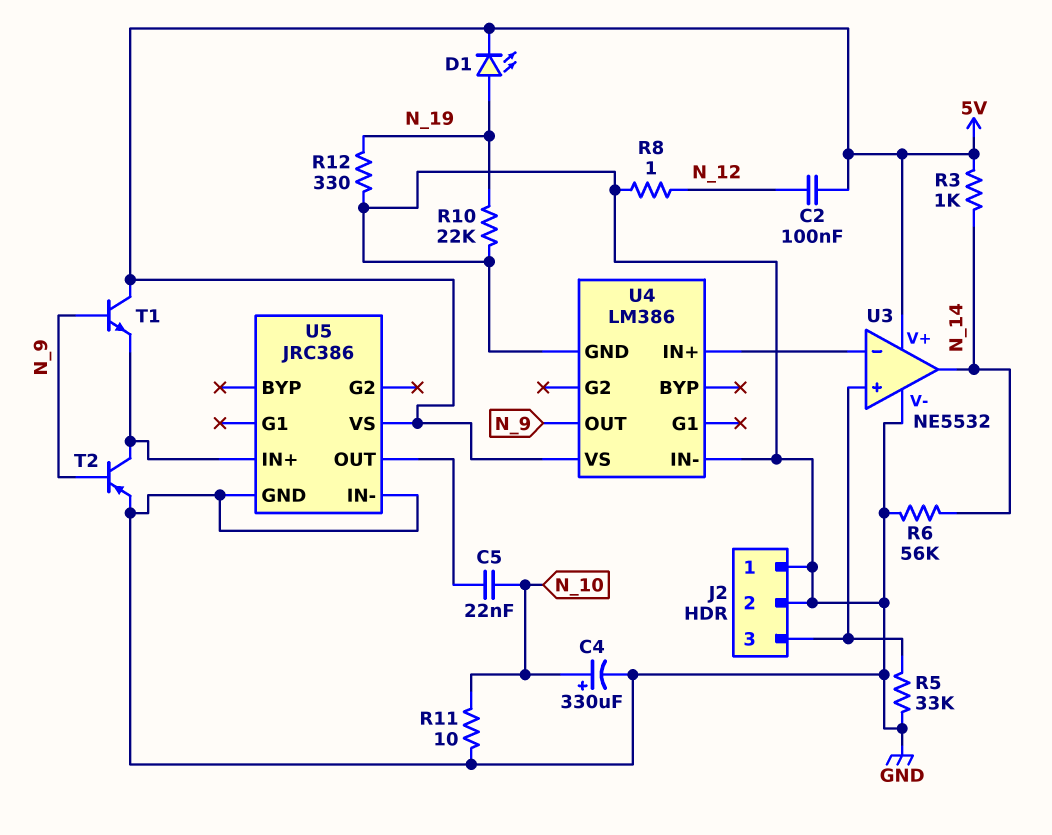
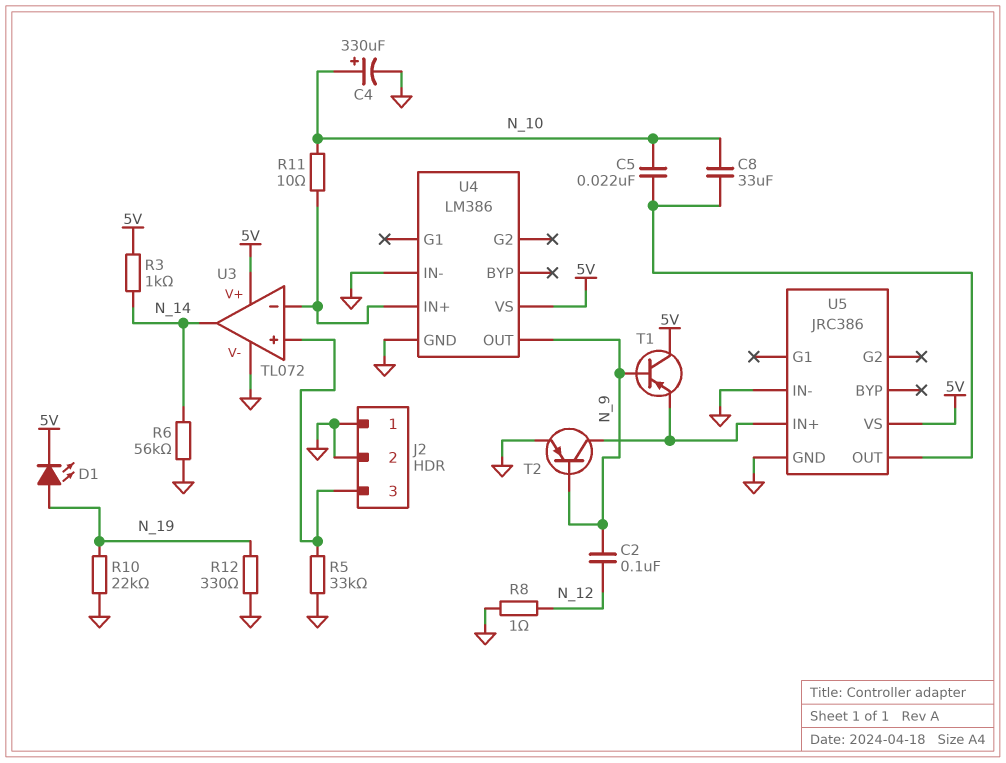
C2: 100nF (5V, N_12) -> 100nF (N_9, N_12)
C8: none -> 33uF (N_10, U5/OUT)
R11: 10 (GND, N_10) -> 10 (N_10, U3/in-)
T1: NPN (B N_9, C 5V, E U5/IN+) -> PNP (B N_9, C 5V, E U5/IN+)
U3: NE5532 -> TL072

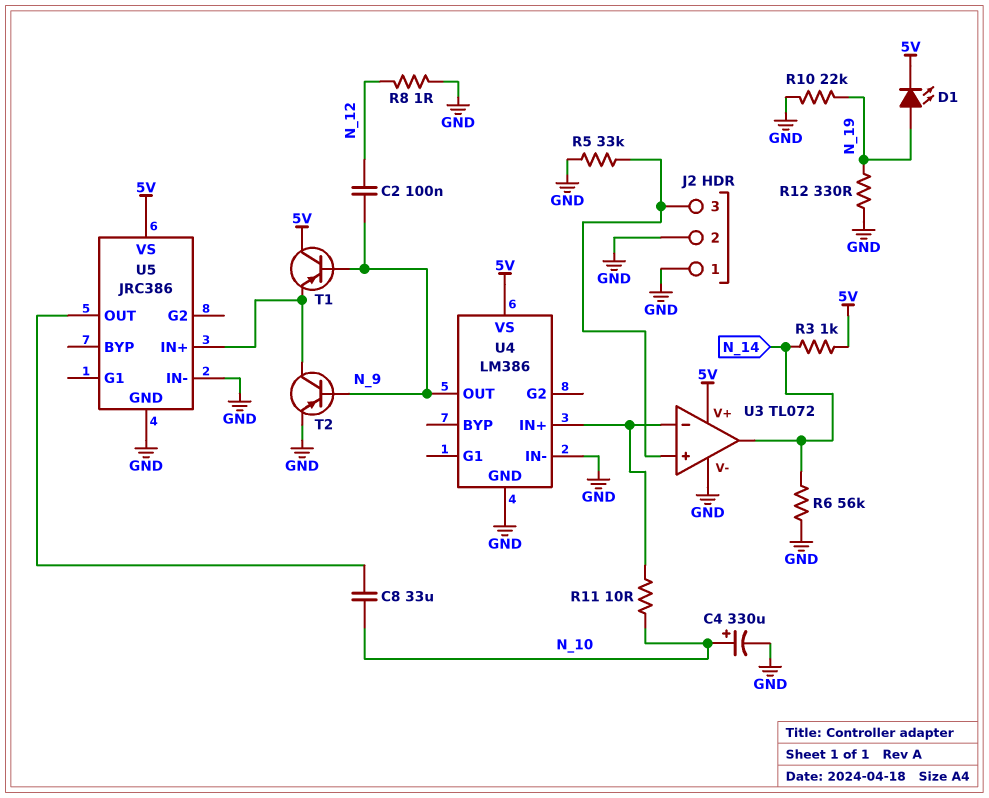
C5: 22nF (N_10, U5/OUT) -> none

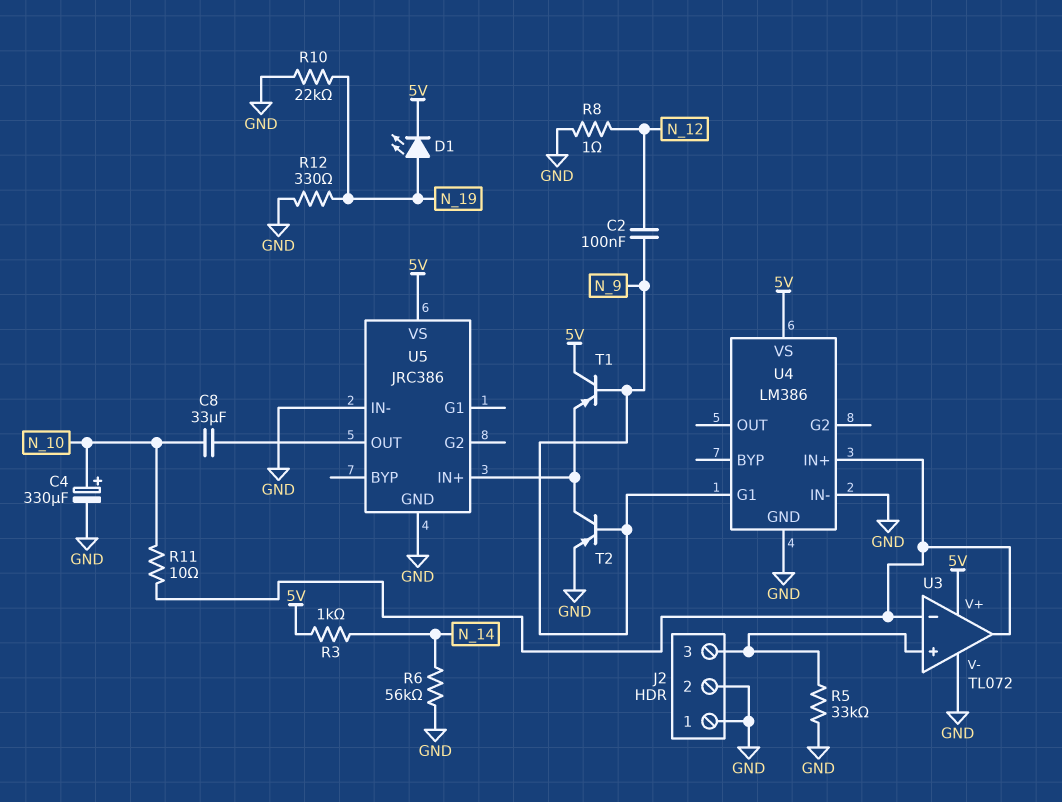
U3 pin out: N_14 -> U3/in-
U4 pin G1: none -> N_9
U4 pin OUT: N_9 -> none

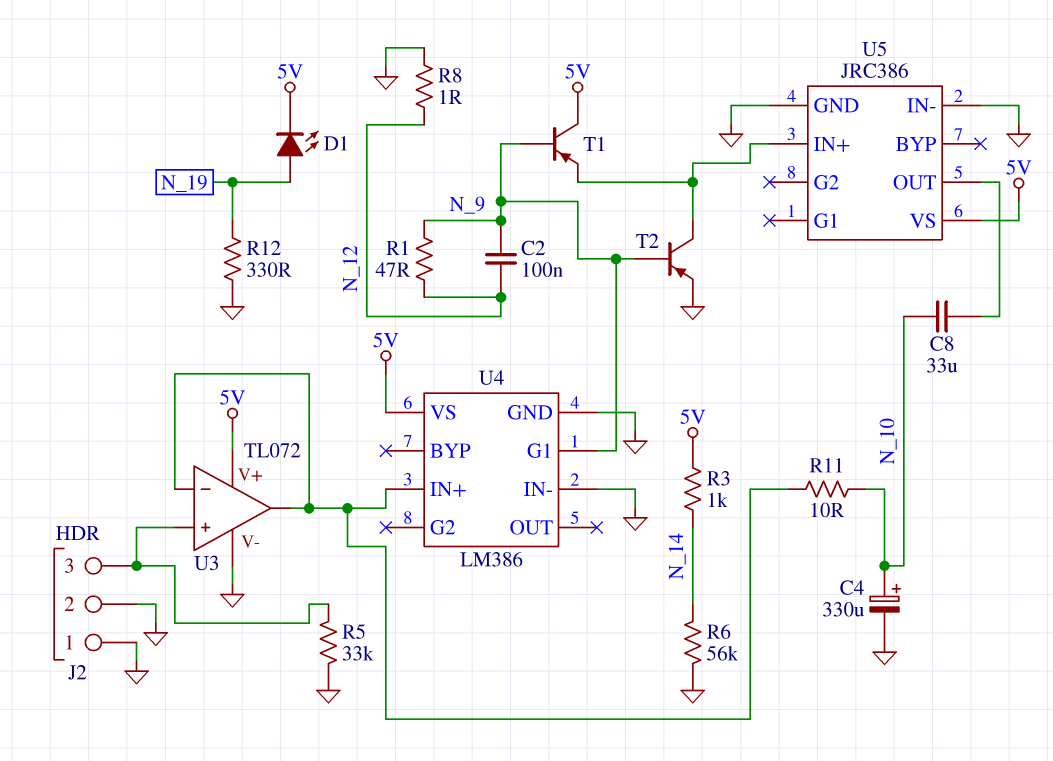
R1: none -> 47 (N_9, N_12)
R10: 22k (GND, N_19) -> none

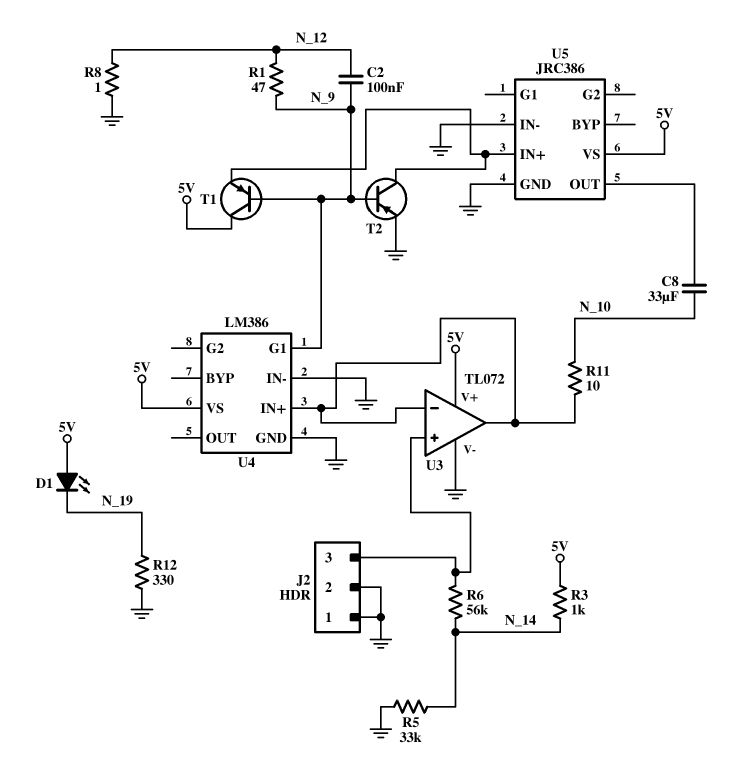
C4: 330uF (plus N_10, minus GND) -> none
D1: LED (A N_19, K 5V) -> LED (A 5V, K N_19)
R5: 33k (GND, J2/3) -> 33k (GND, N_14)
R6: 56k (GND, N_14) -> 56k (J2/3, N_14)

